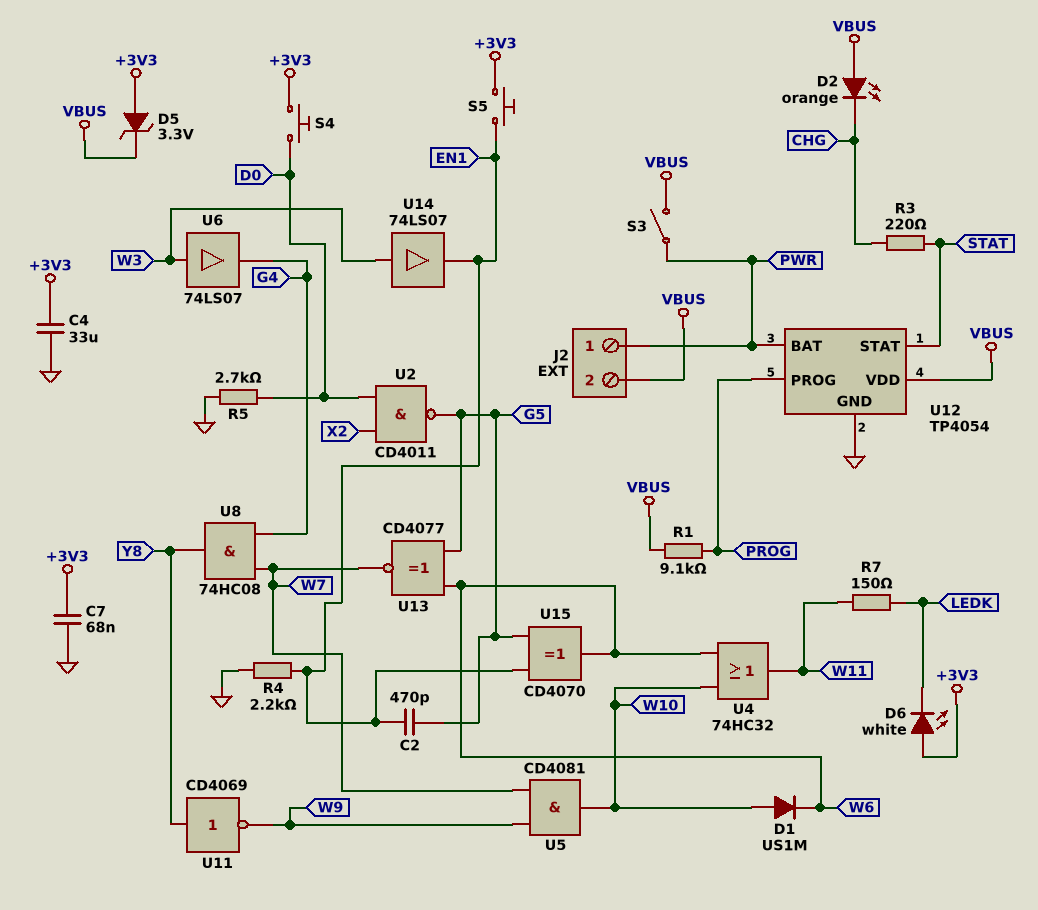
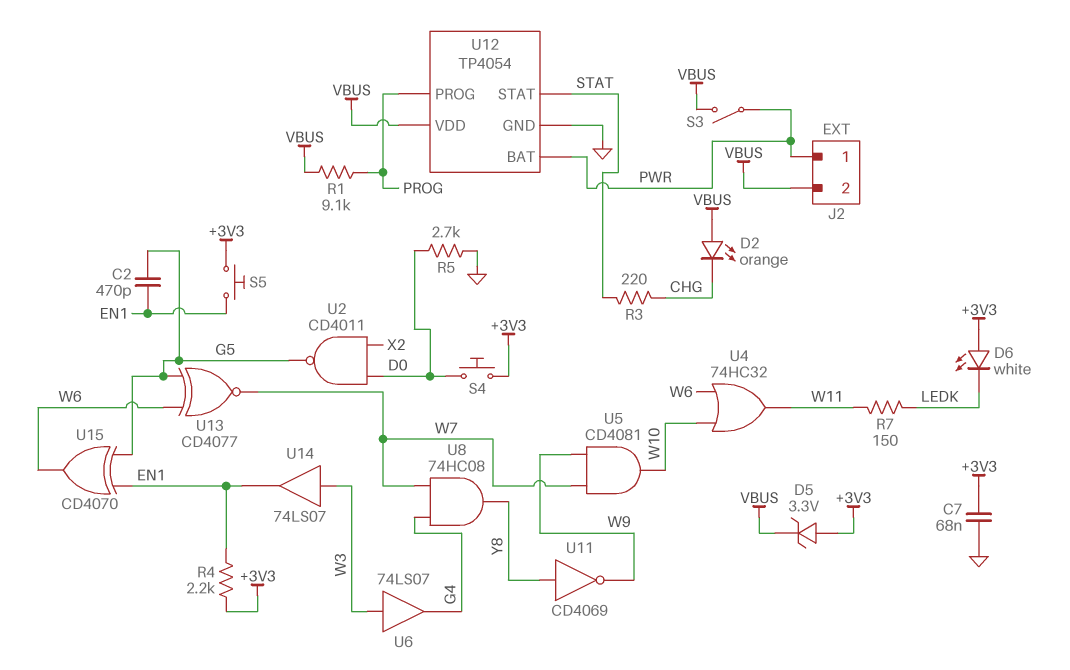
C4: 33uF (+3V3, GND) -> none
D1: diode US1M (A W10, K W6) -> none
R4: 2.2k (EN1, GND) -> 2.2k (+3V3, EN1)

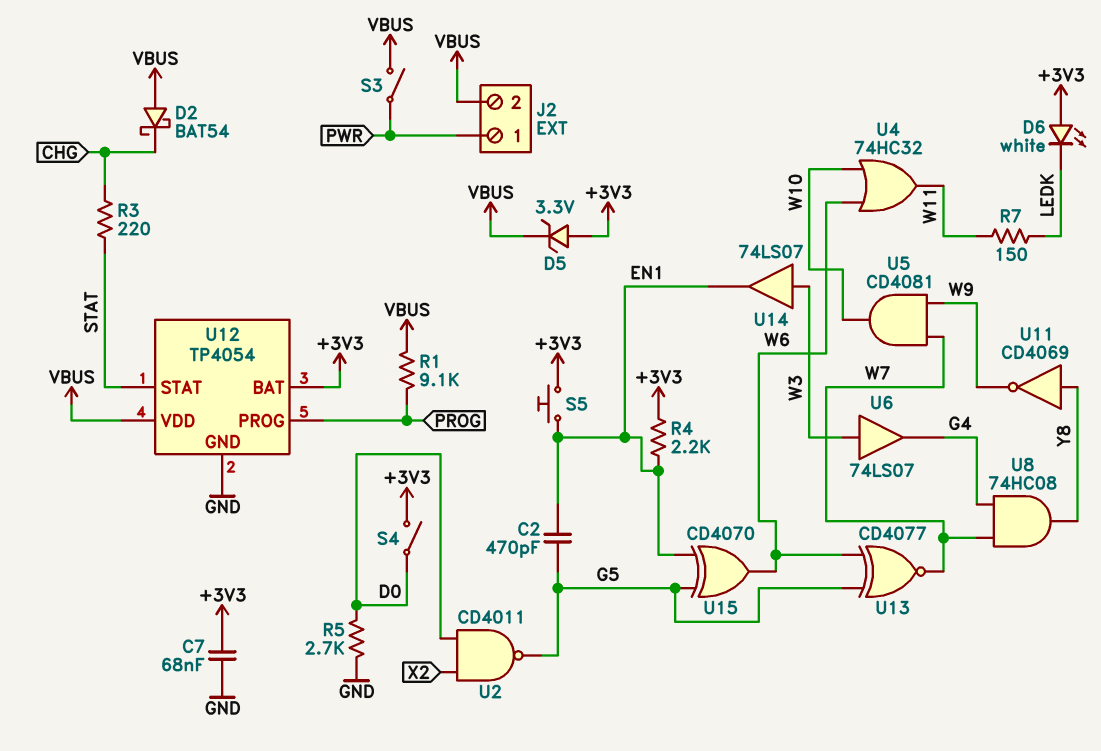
D2: LED orange (A VBUS, K CHG) -> schottky BAT54 (A VBUS, K CHG)
S4: button (+3V3, D0) -> switch (+3V3, D0)
U12 pin BAT: PWR -> +3V3

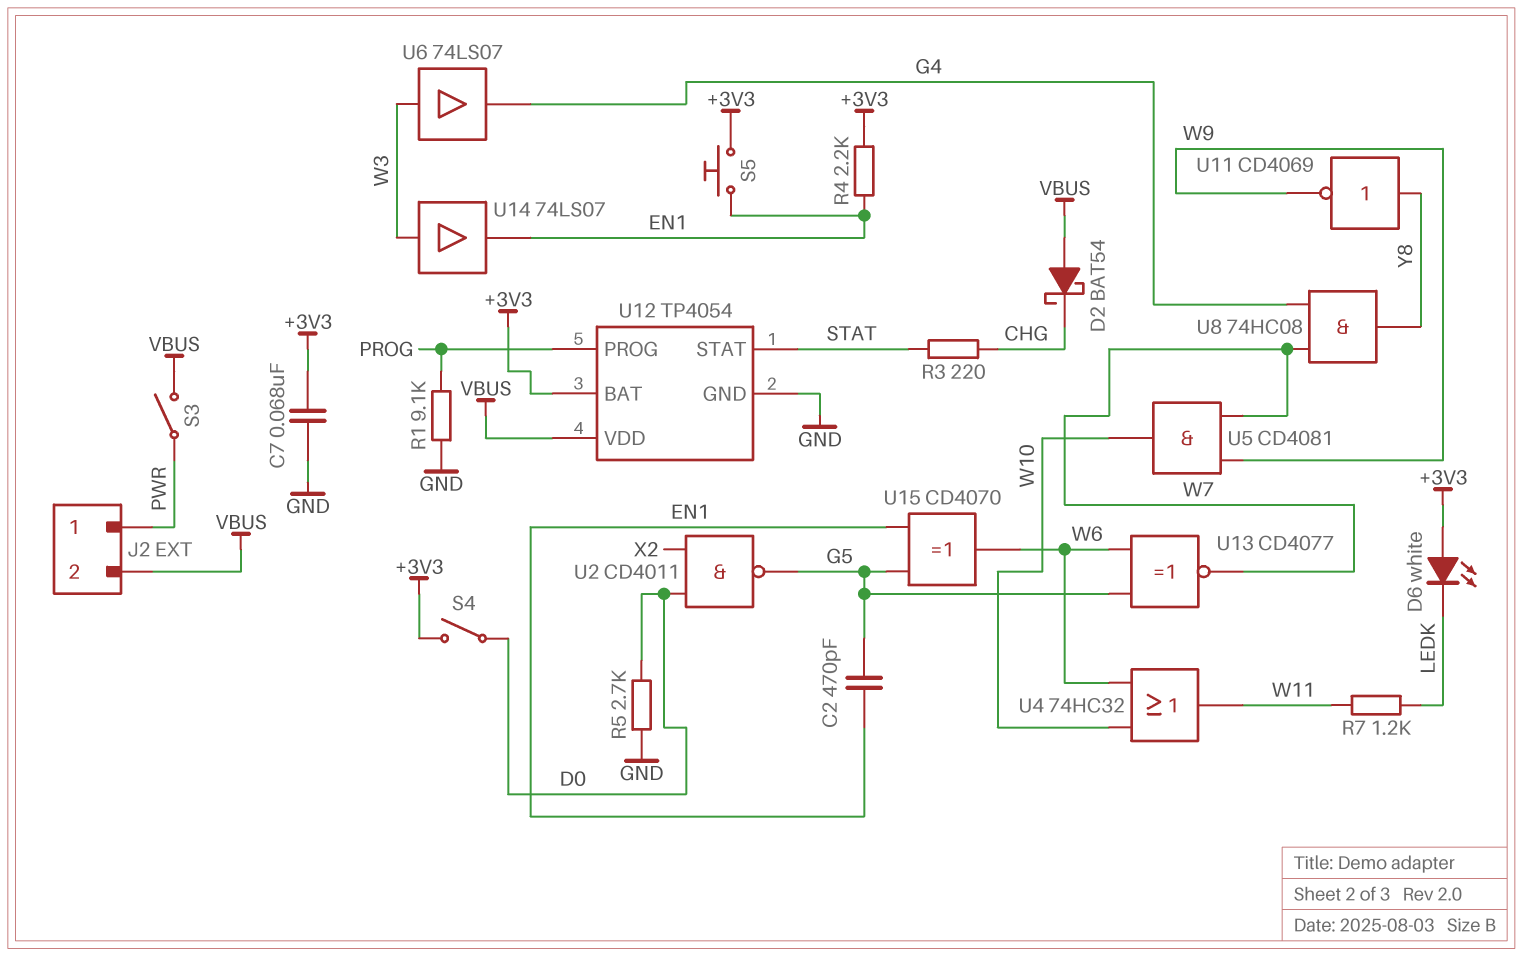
D5: zener 3.3V (A +3V3, K VBUS) -> none
R1: 9.1k (PROG, VBUS) -> 9.1k (GND, PROG)
R7: 150 (LEDK, W11) -> 1.2k (LEDK, W11)

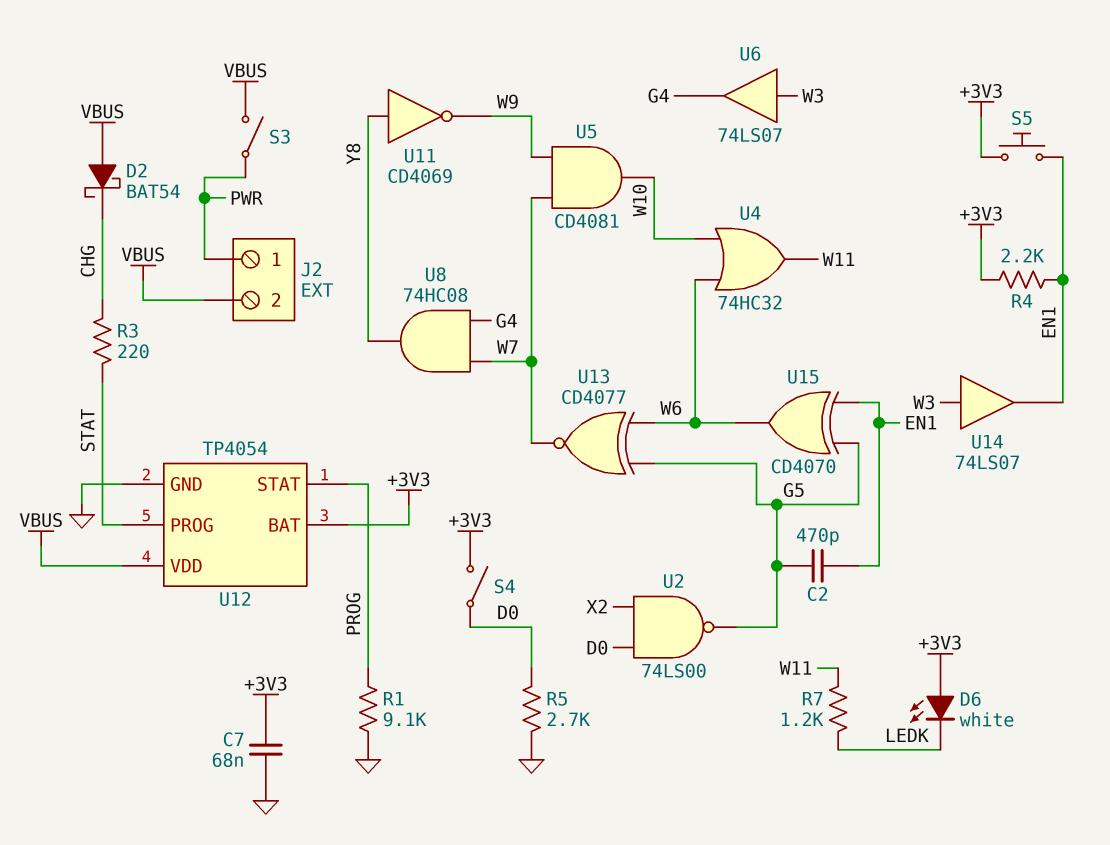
U2: NAND CD4011 (in D0, in X2, out G5) -> NAND 74LS00 (in D0, in X2, out G5)
U12 pin PROG: PROG -> STAT
U12 pin STAT: STAT -> PROG

